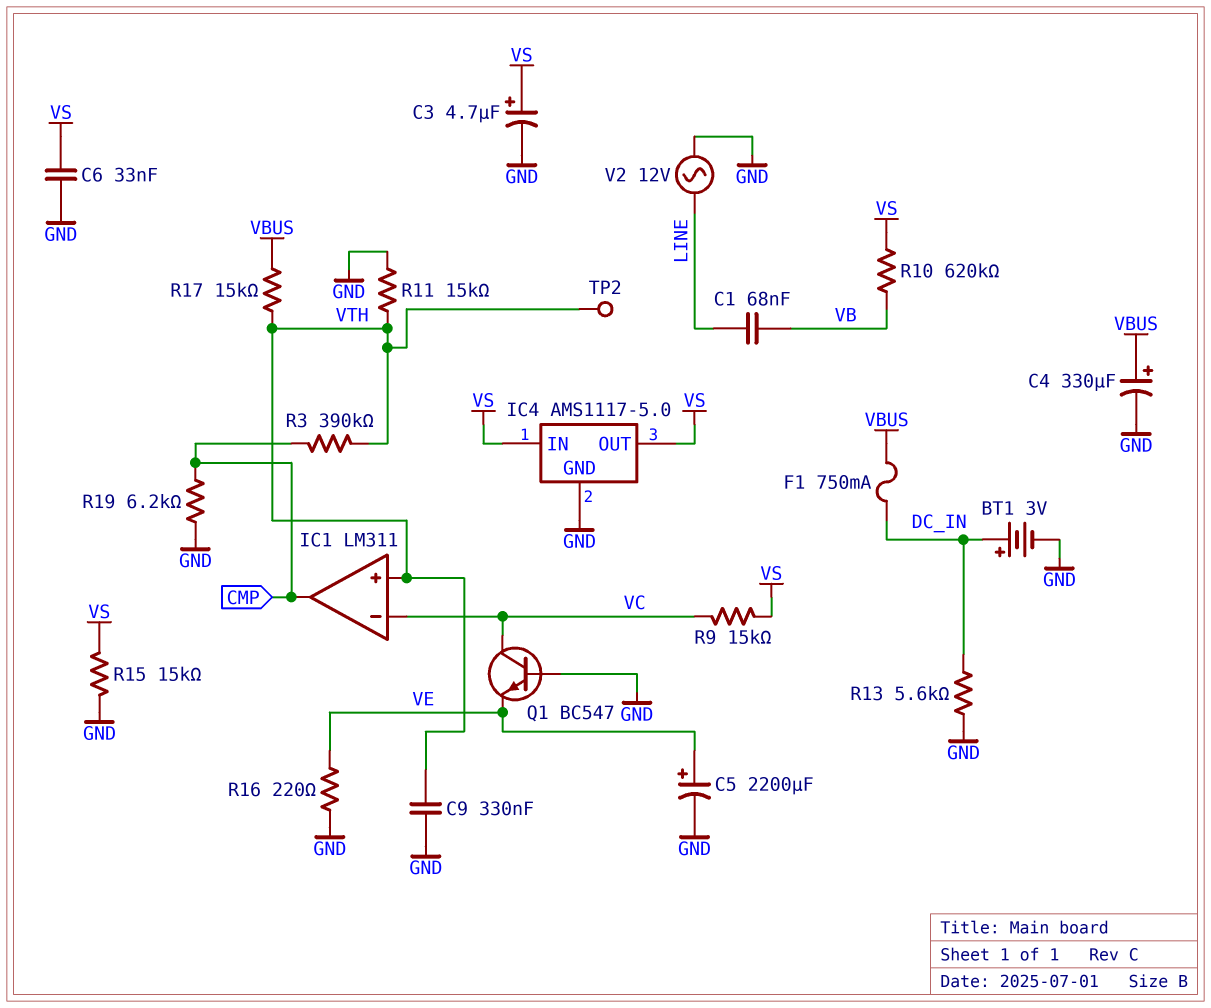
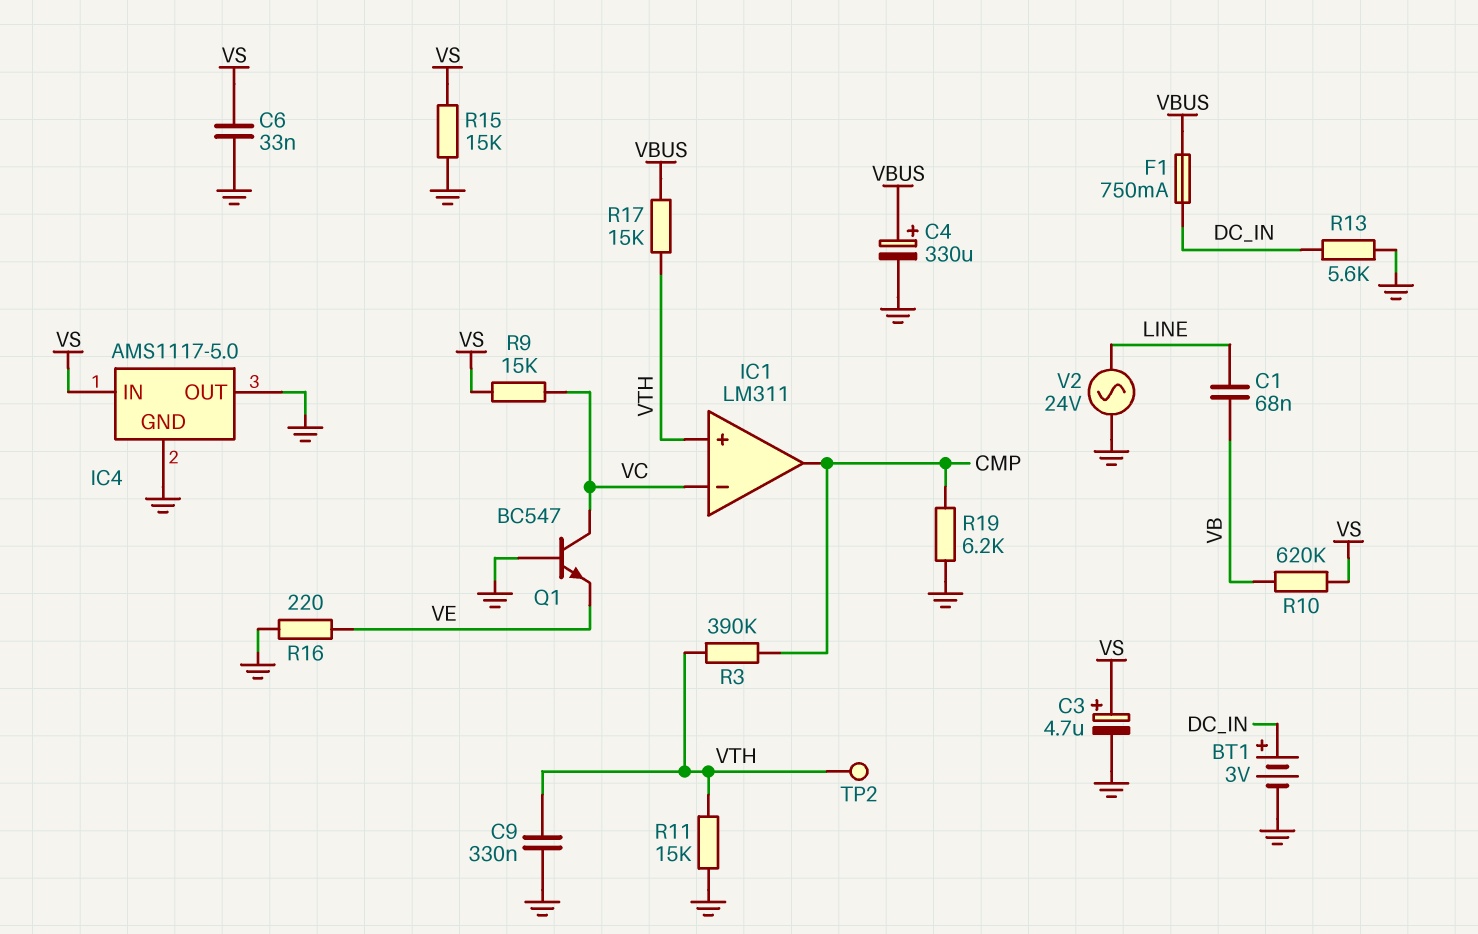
C5: 2200uF (plus VE, minus GND) -> none
IC4 pin OUT: VS -> GND
V2: AC 12V (GND, LINE) -> AC 24V (GND, LINE)

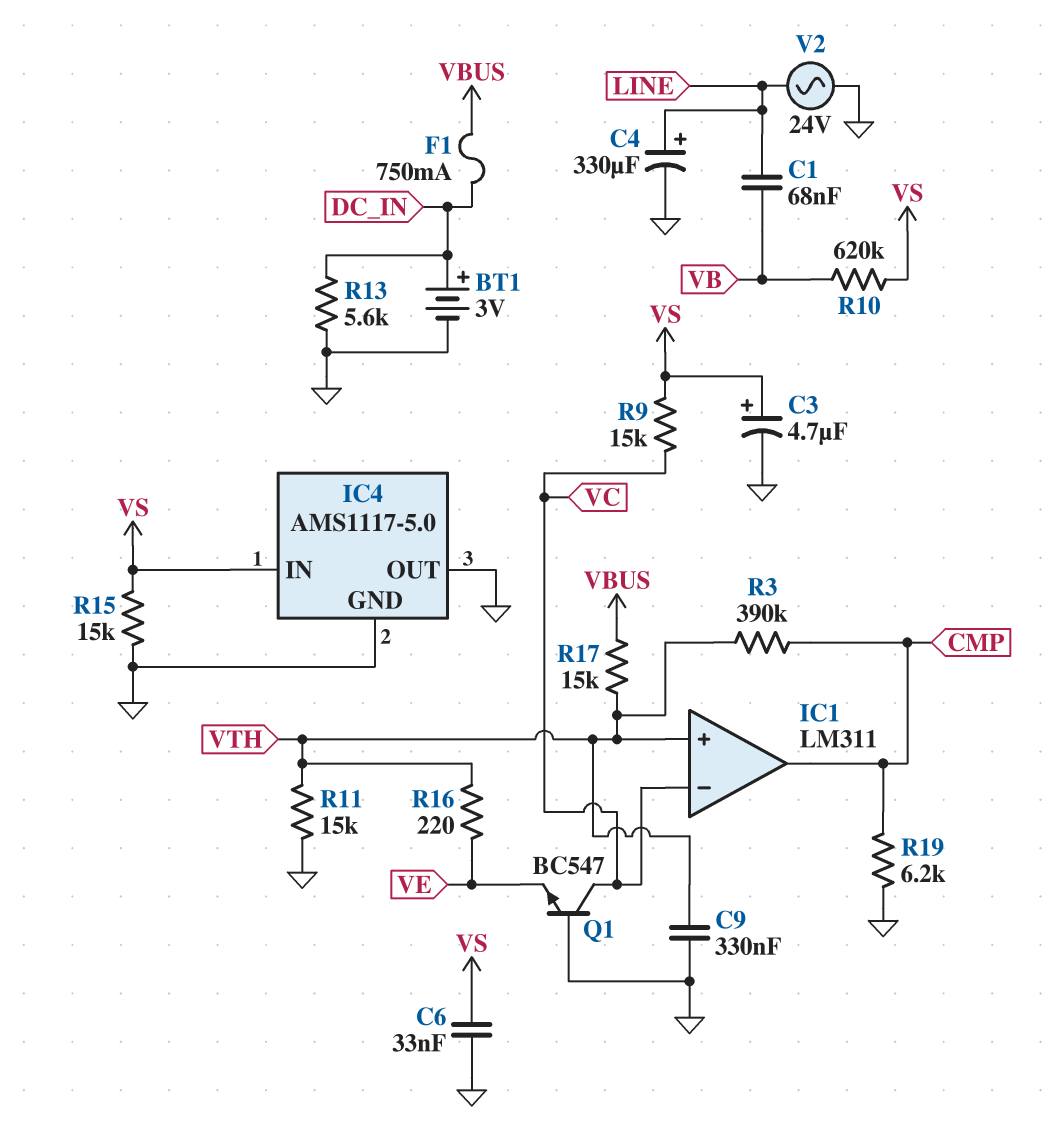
C4: 330uF (plus VBUS, minus GND) -> 330uF (plus LINE, minus GND)
R16: 220 (GND, VE) -> 220 (VE, VTH)
TP2: test point (VTH) -> none

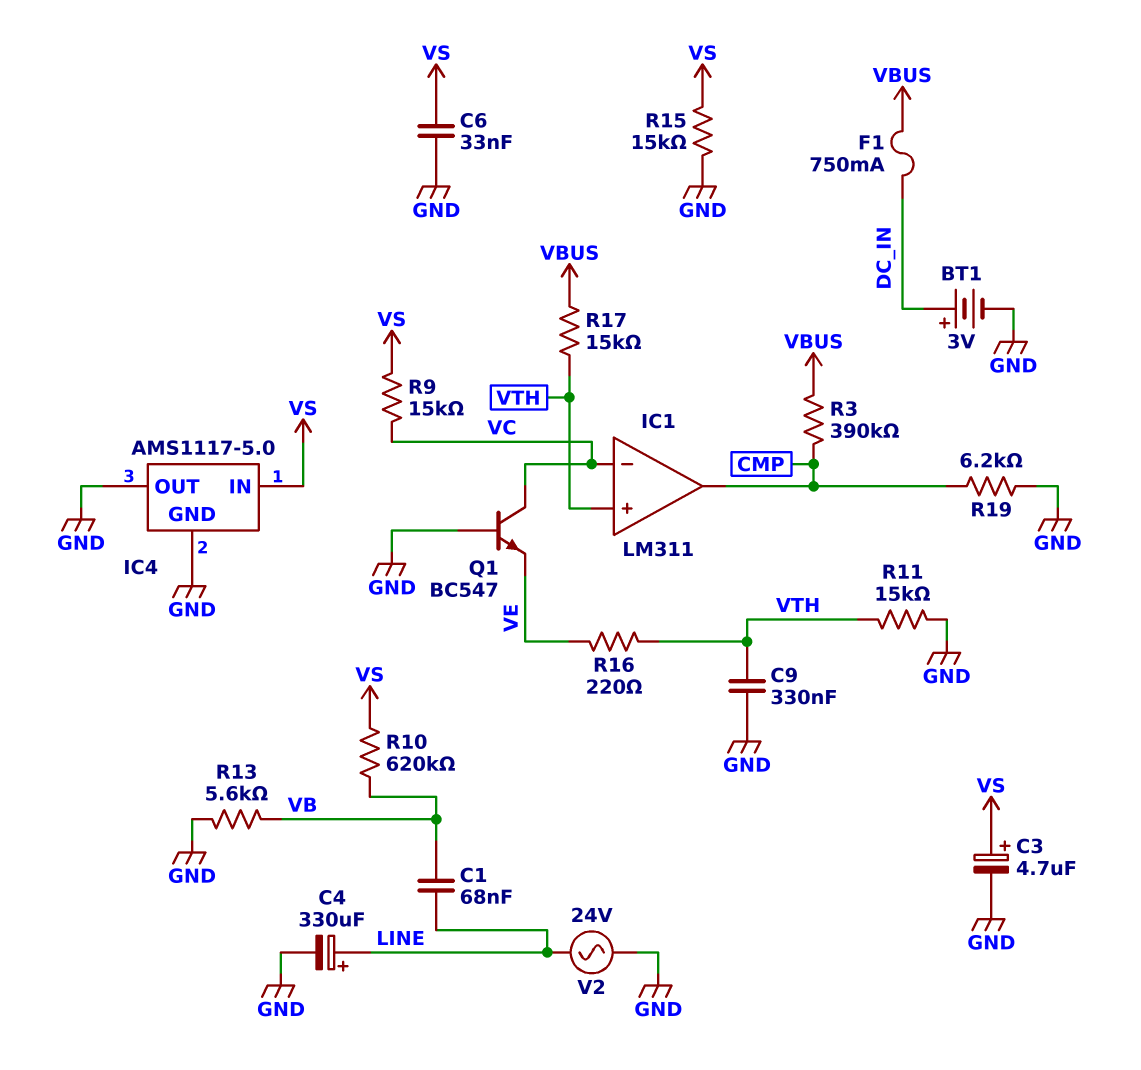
R3: 390k (CMP, VTH) -> 390k (CMP, VBUS)
R13: 5.6k (DC_IN, GND) -> 5.6k (GND, VB)

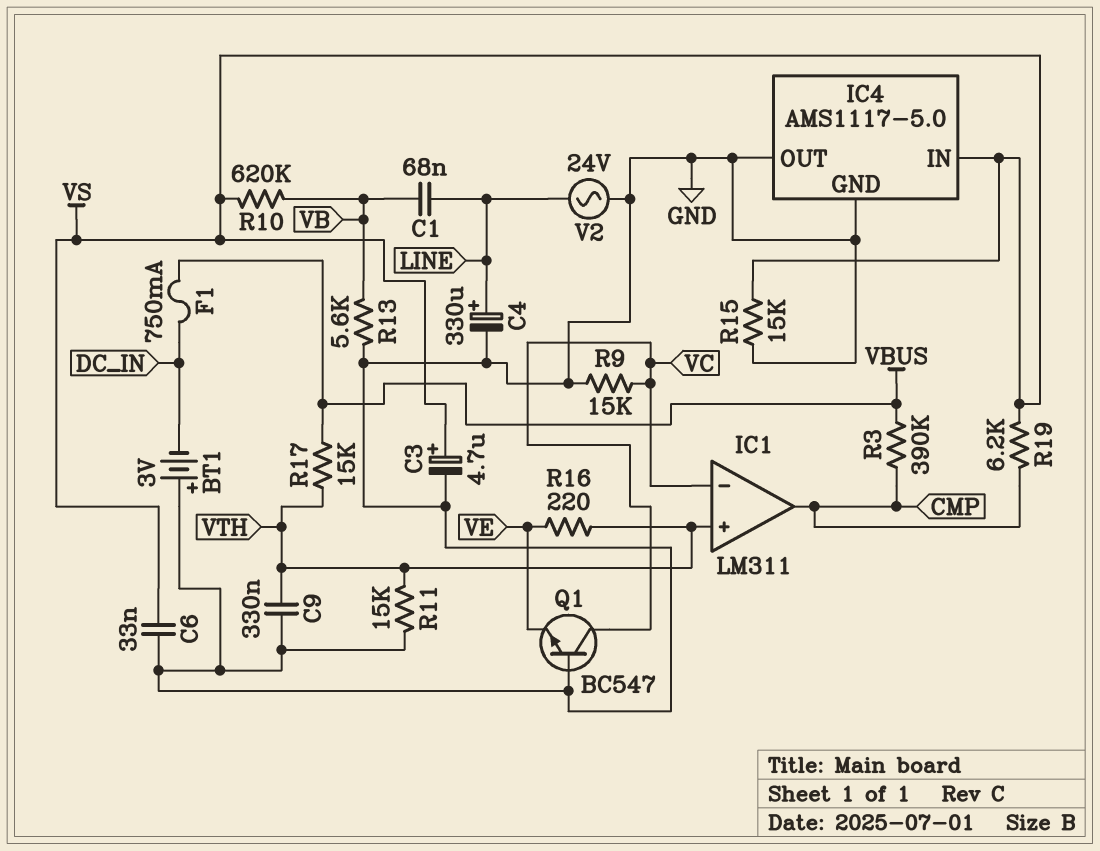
BT1: 3V (plus DC_IN, minus GND) -> 3V (plus GND, minus DC_IN)
R9: 15k (VC, VS) -> 15k (GND, VC)
R19: 6.2k (CMP, GND) -> 6.2k (CMP, VS)

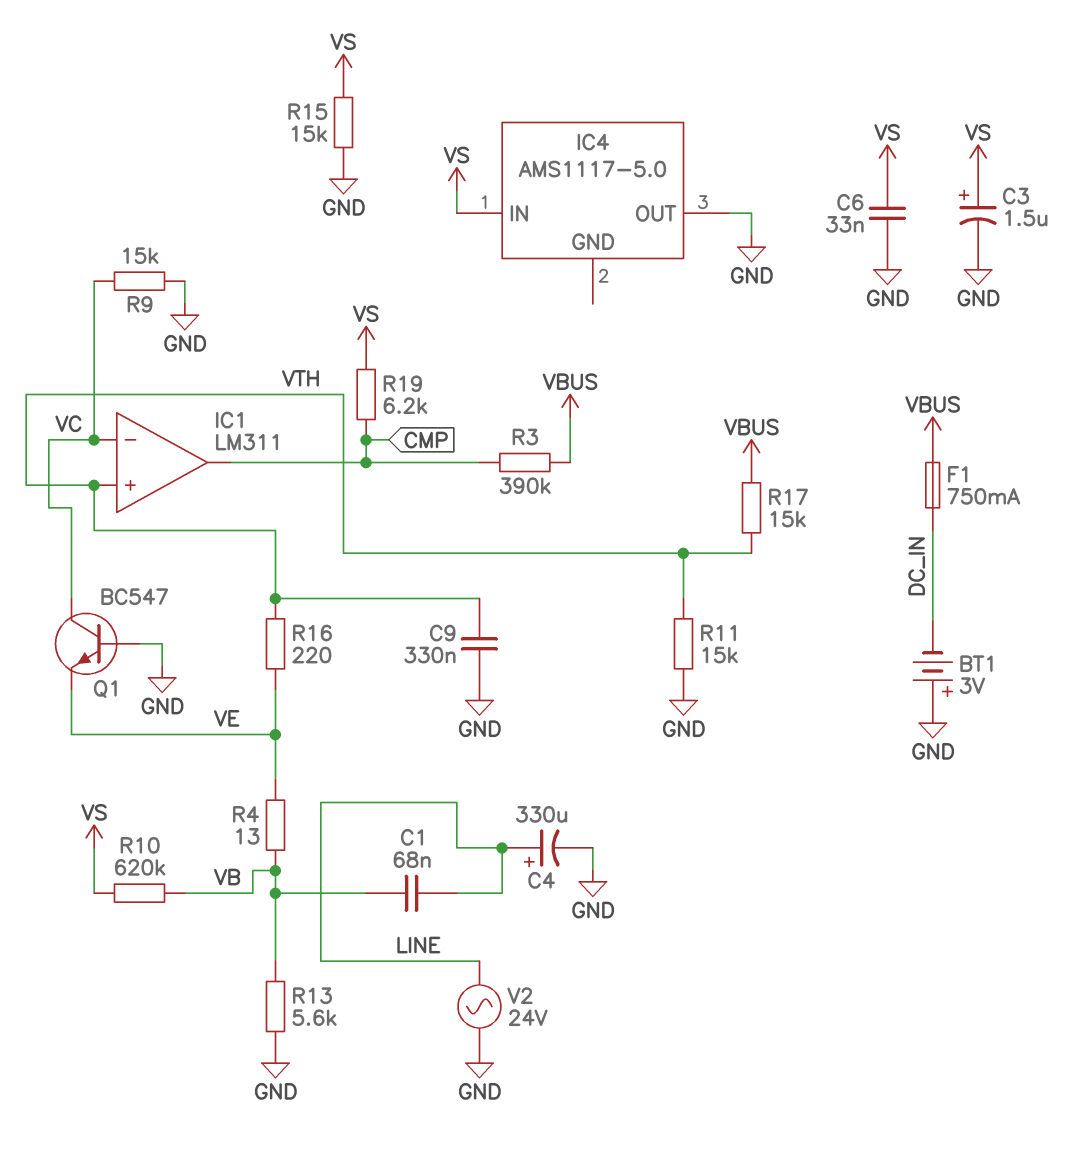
C3: 4.7uF (plus VS, minus GND) -> 1.5uF (plus VS, minus GND)
IC4 pin GND: GND -> none
R4: none -> 13 (VB, VE)

